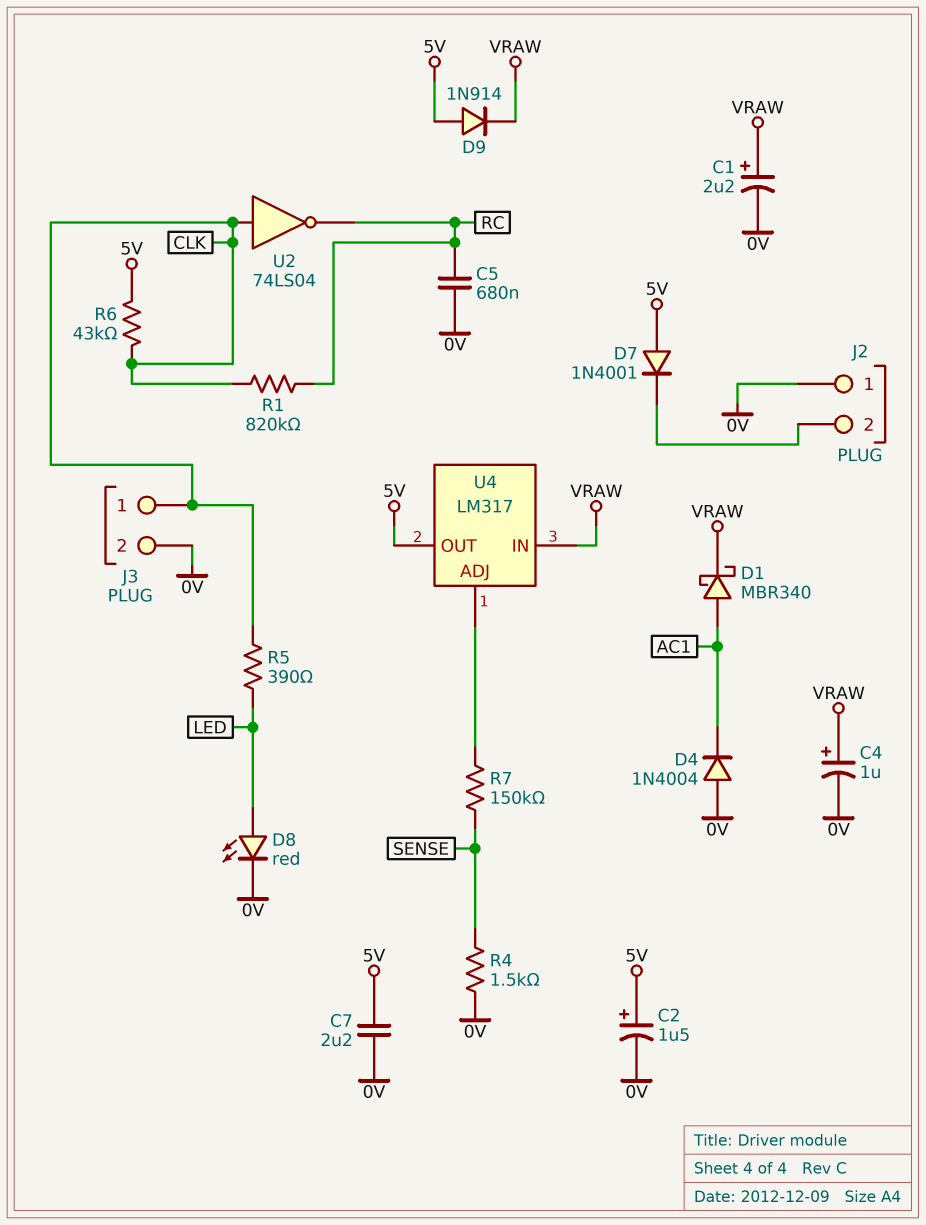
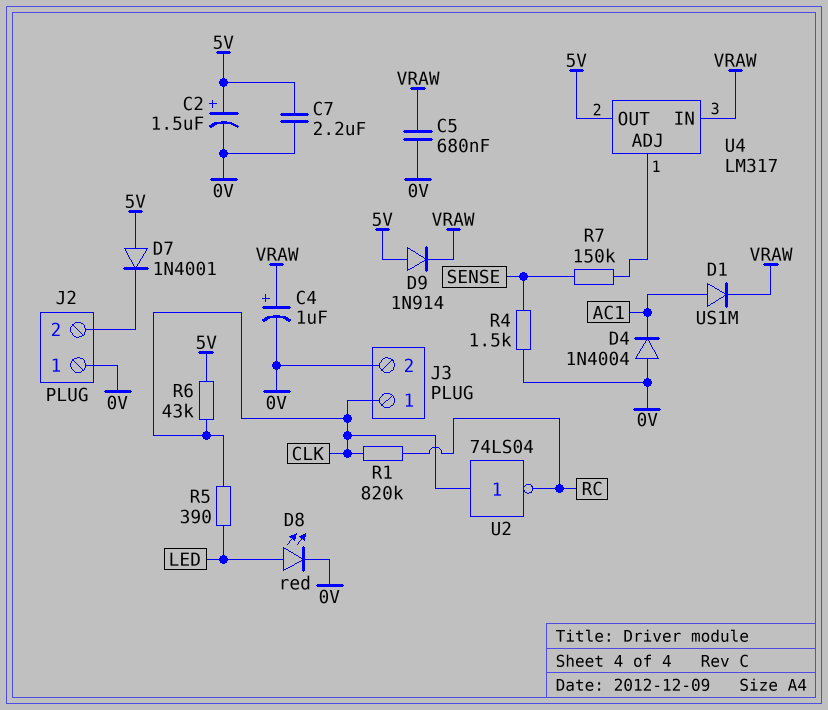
C1: 2.2uF (plus VRAW, minus 0V) -> none
C5: 680nF (0V, RC) -> 680nF (0V, VRAW)
D1: schottky MBR340 (A AC1, K VRAW) -> diode US1M (A AC1, K VRAW)

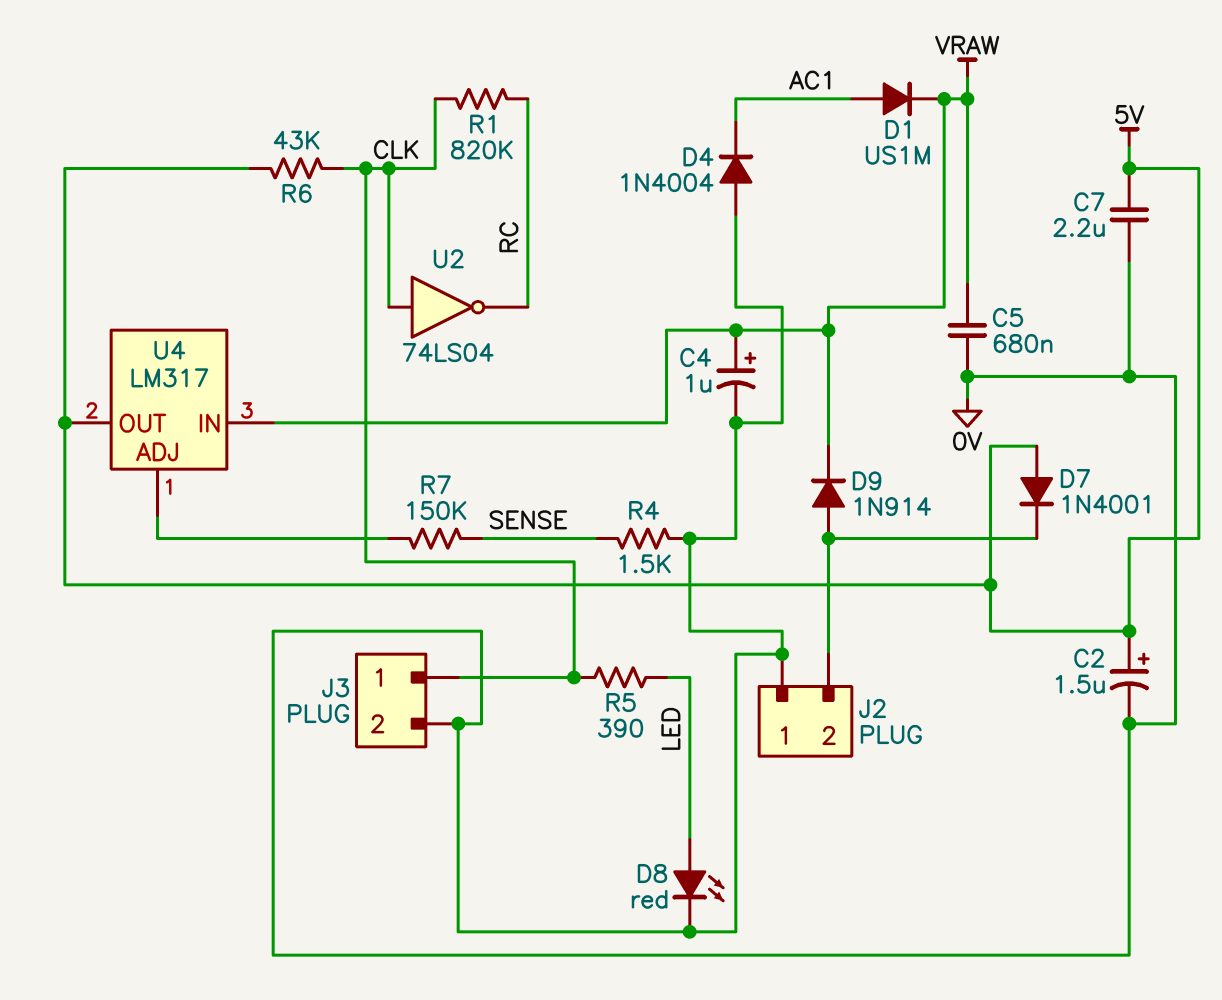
D9: diode 1N914 (A 5V, K VRAW) -> diode 1N914 (A J2/2, K VRAW)

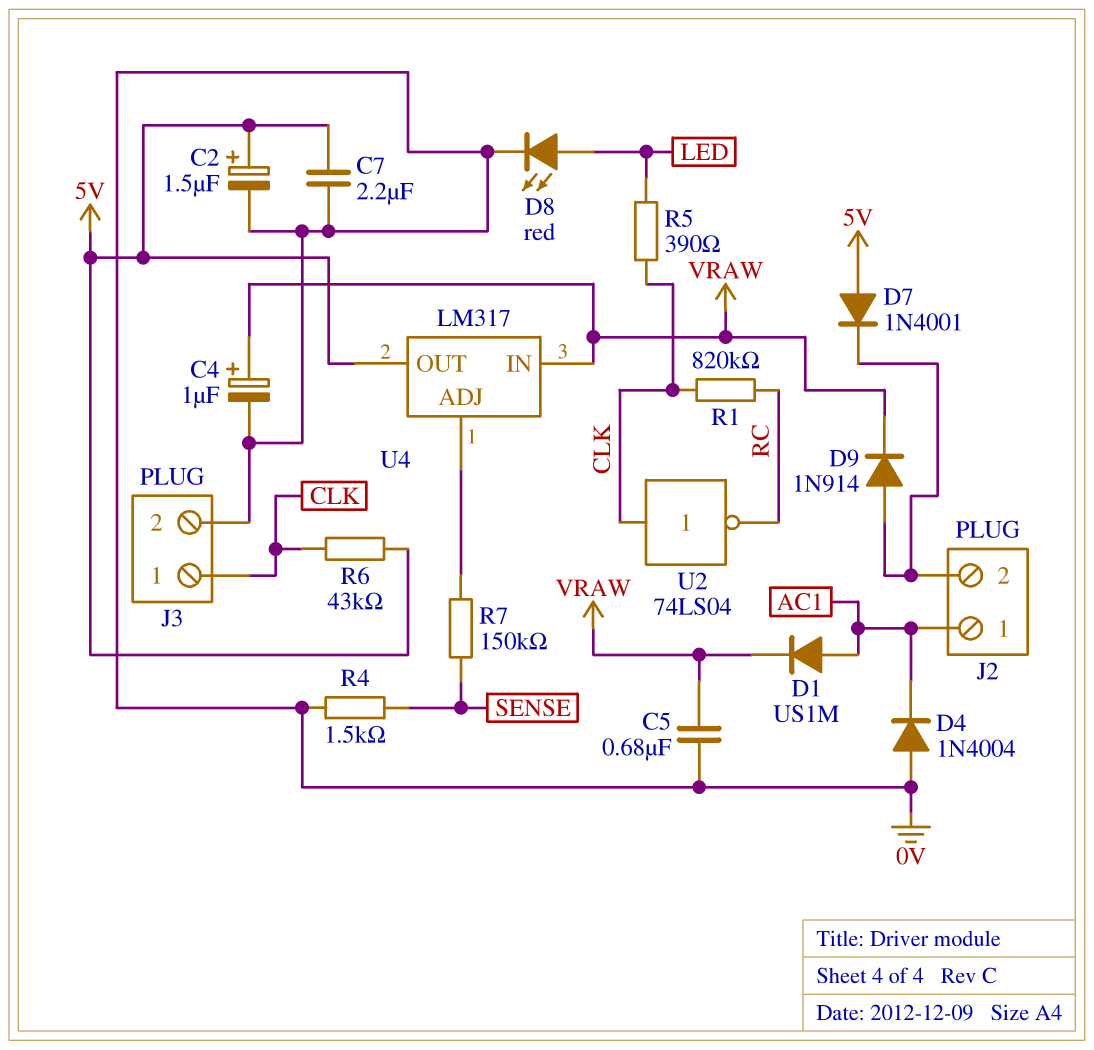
J2 pin 1: 0V -> AC1

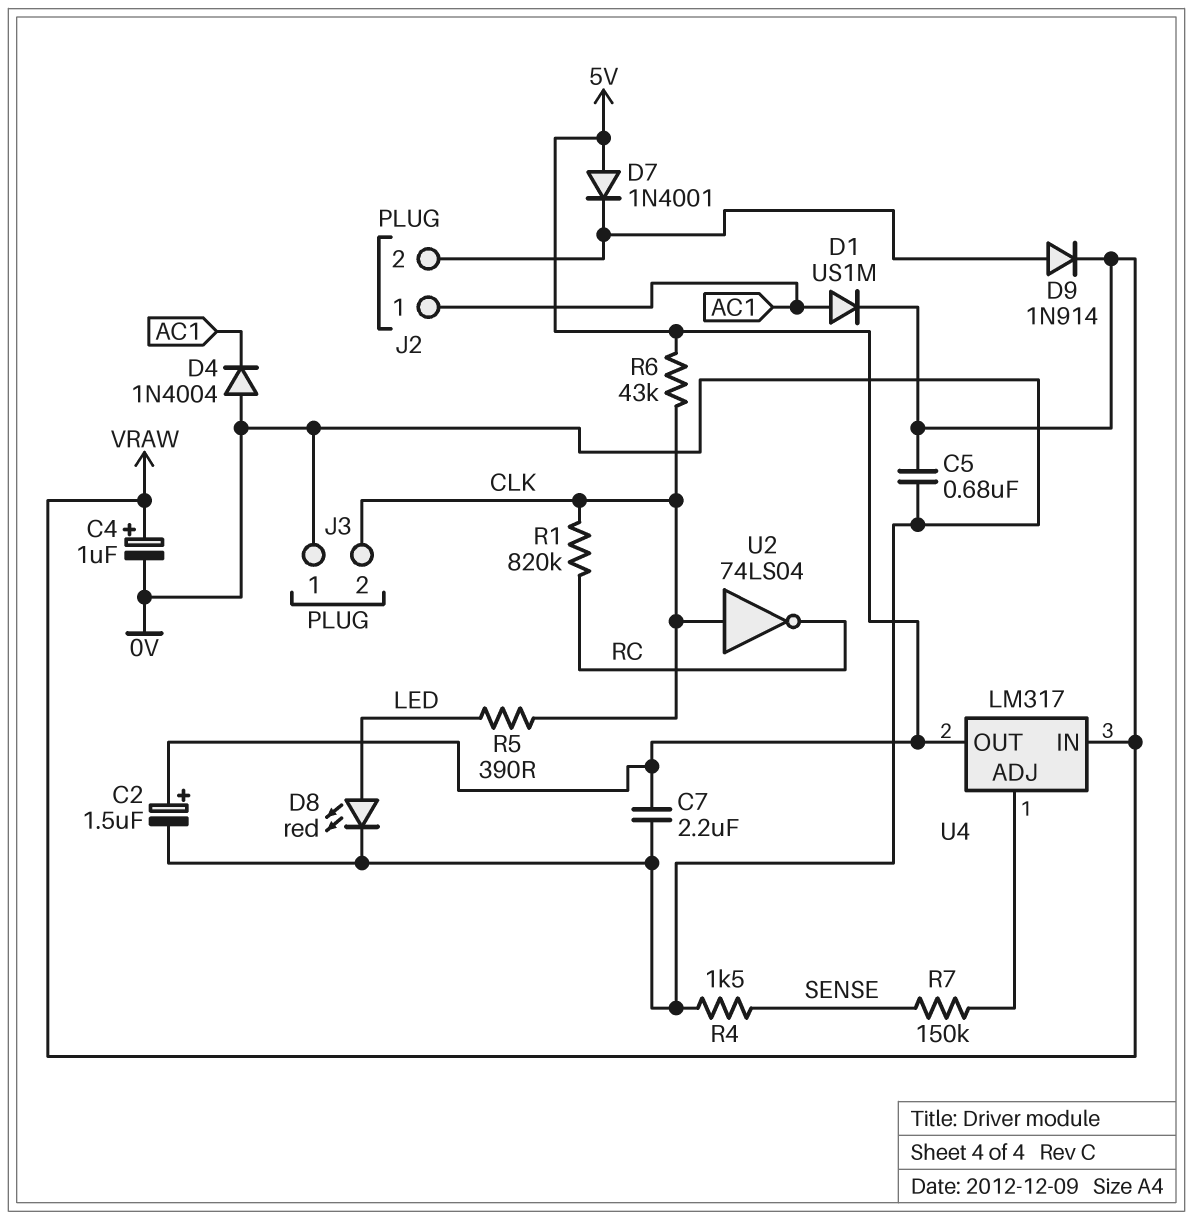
J3 pin 1: CLK -> 0V
J3 pin 2: 0V -> CLK

